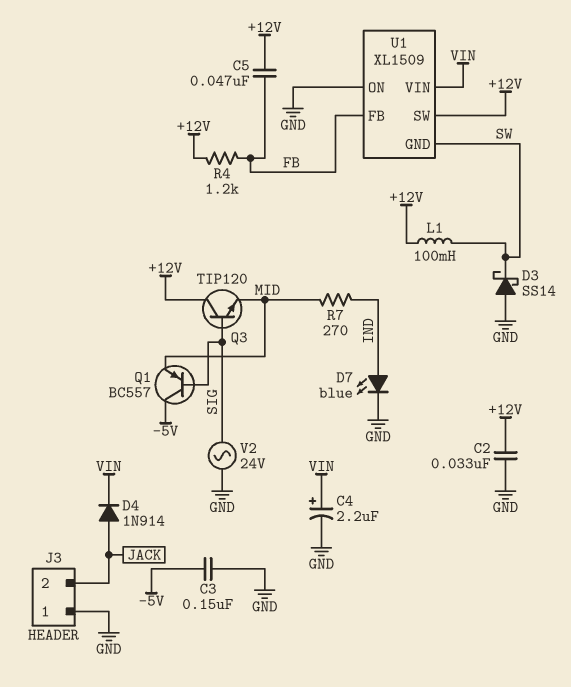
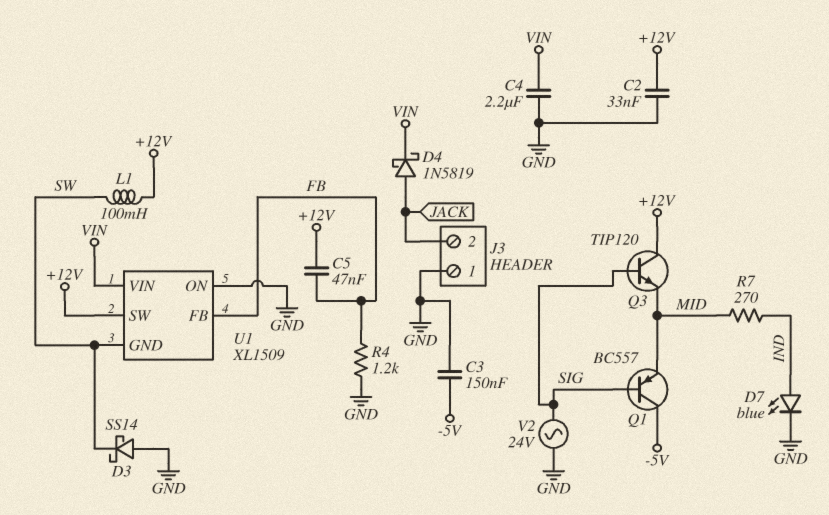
C4: 2.2uF (plus VIN, minus GND) -> 2.2uF (GND, VIN)
D4: diode 1N914 (A JACK, K VIN) -> schottky 1N5819 (A JACK, K VIN)
R4: 1.2k (+12V, FB) -> 1.2k (FB, GND)

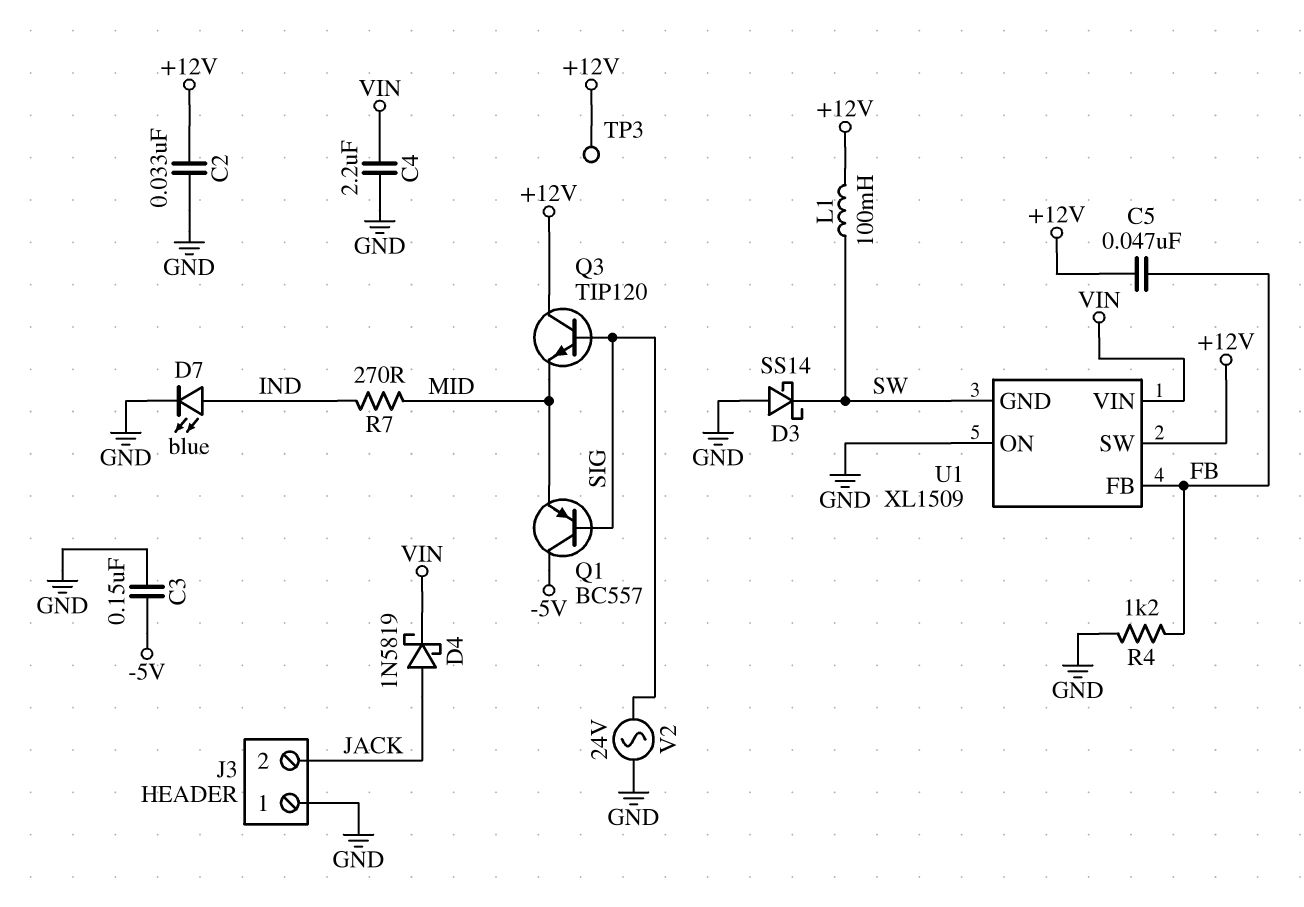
TP3: none -> test point (+12V)

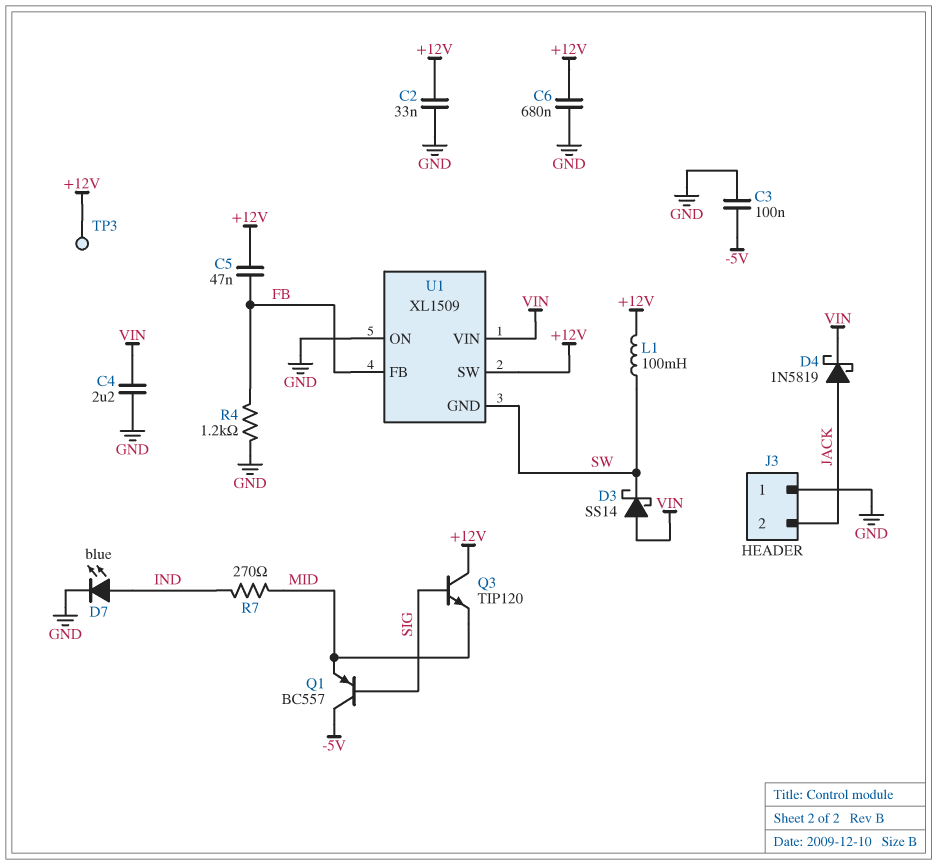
C3: 150nF (-5V, GND) -> 100nF (-5V, GND)
C6: none -> 680nF (+12V, GND)
D3: schottky SS14 (A GND, K SW) -> schottky SS14 (A VIN, K SW)
V2: AC 24V (GND, SIG) -> none

